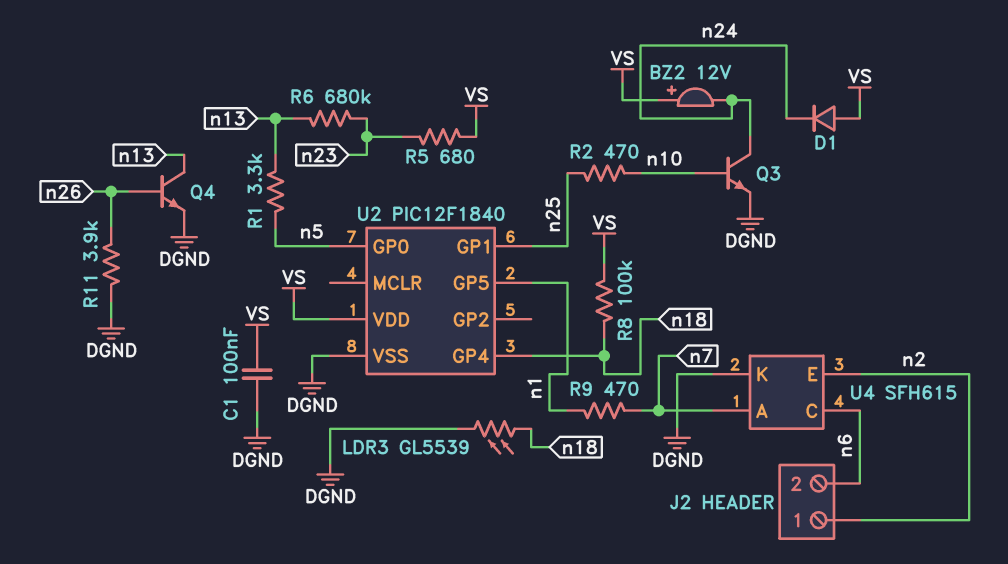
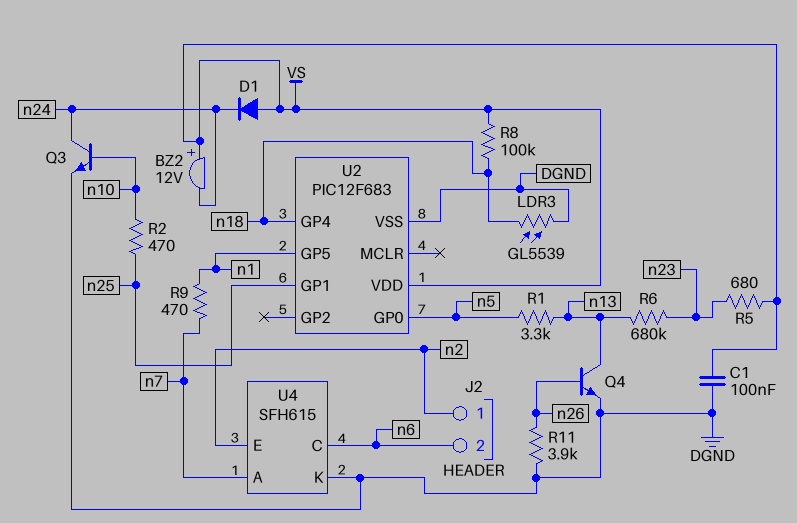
U2: PIC12F1840 -> PIC12F683

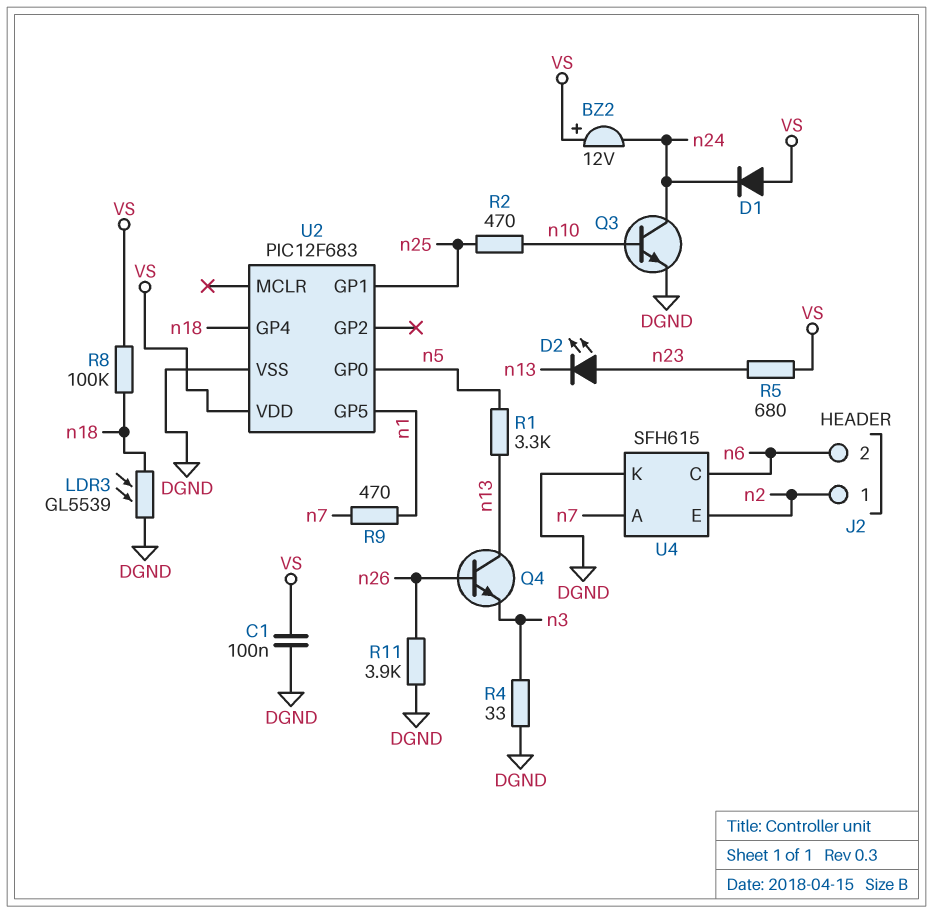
D2: none -> LED (A n23, K n13)
Q4: NPN (B n26, C n13, E DGND) -> NPN (B n26, C n13, E n3)
R4: none -> 33 (DGND, n3)
R6: 680k (n13, n23) -> none

